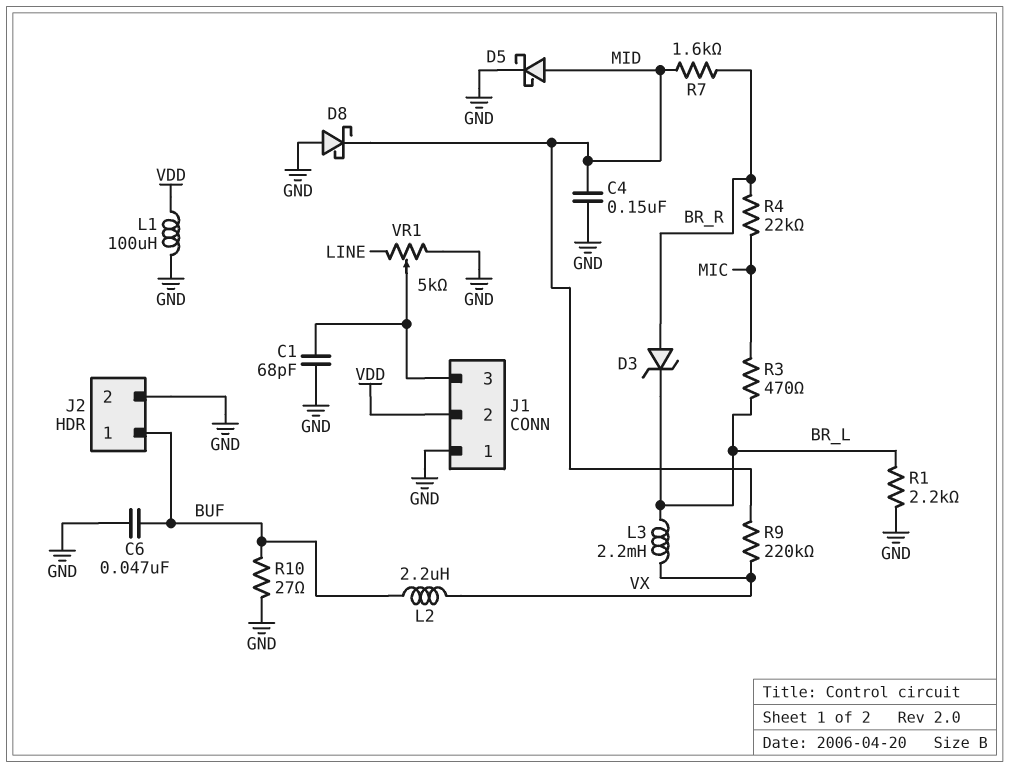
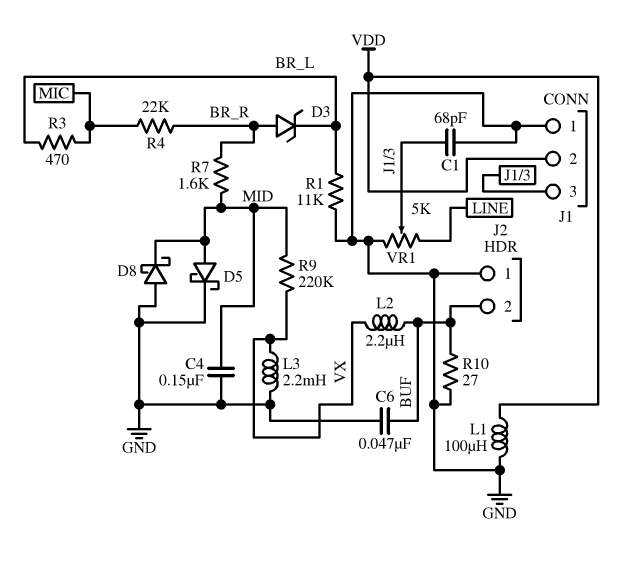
J2 pin 1: BUF -> GND
J2 pin 2: GND -> BUF
L3: 2.2mH (BR_L, VX) -> 2.2mH (GND, VX)
R1: 2.2k (BR_L, GND) -> 11k (BR_L, GND)

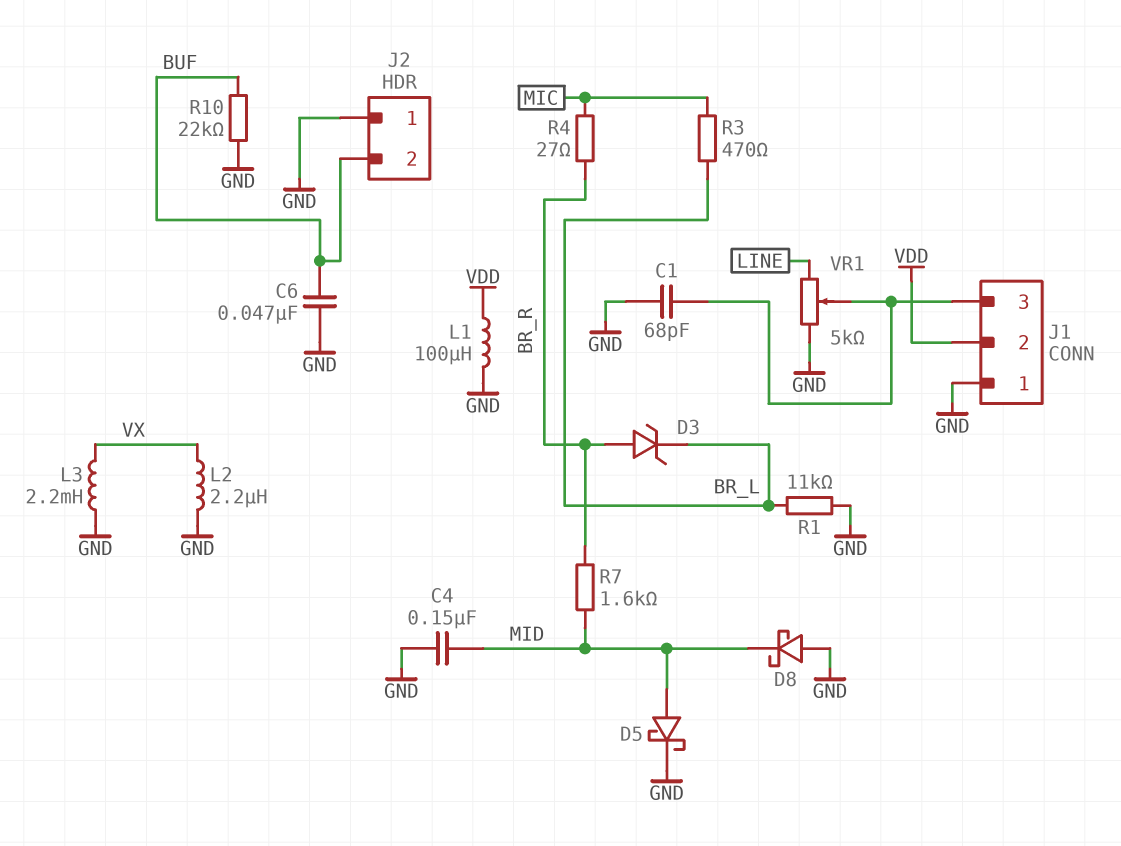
L2: 2.2uH (BUF, VX) -> 2.2uH (GND, VX)
R4: 22k (BR_R, MIC) -> 27 (BR_R, MIC)
R9: 220k (MID, VX) -> none
R10: 27 (BUF, GND) -> 22k (BUF, GND)

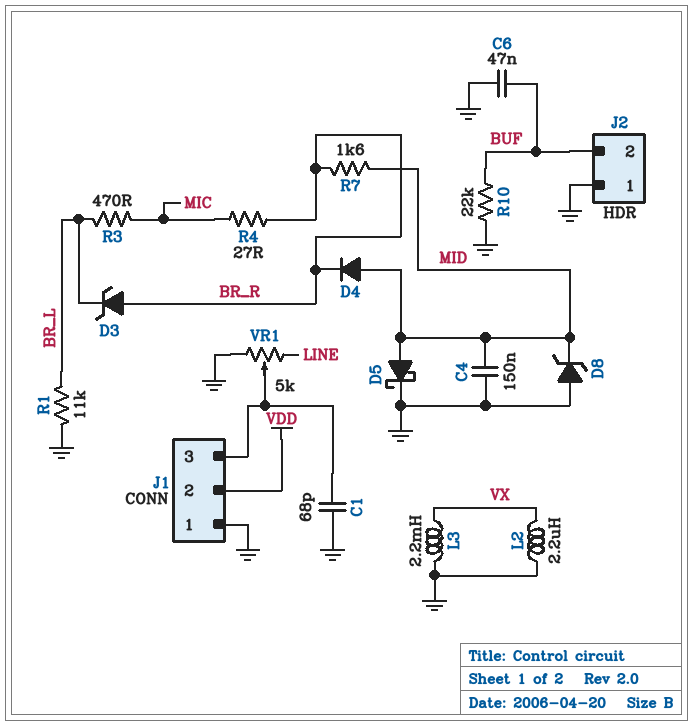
D4: none -> diode (A MID, K BR_R)
D8: schottky (A GND, K MID) -> zener (A GND, K MID)
L1: 100uH (GND, VDD) -> none

